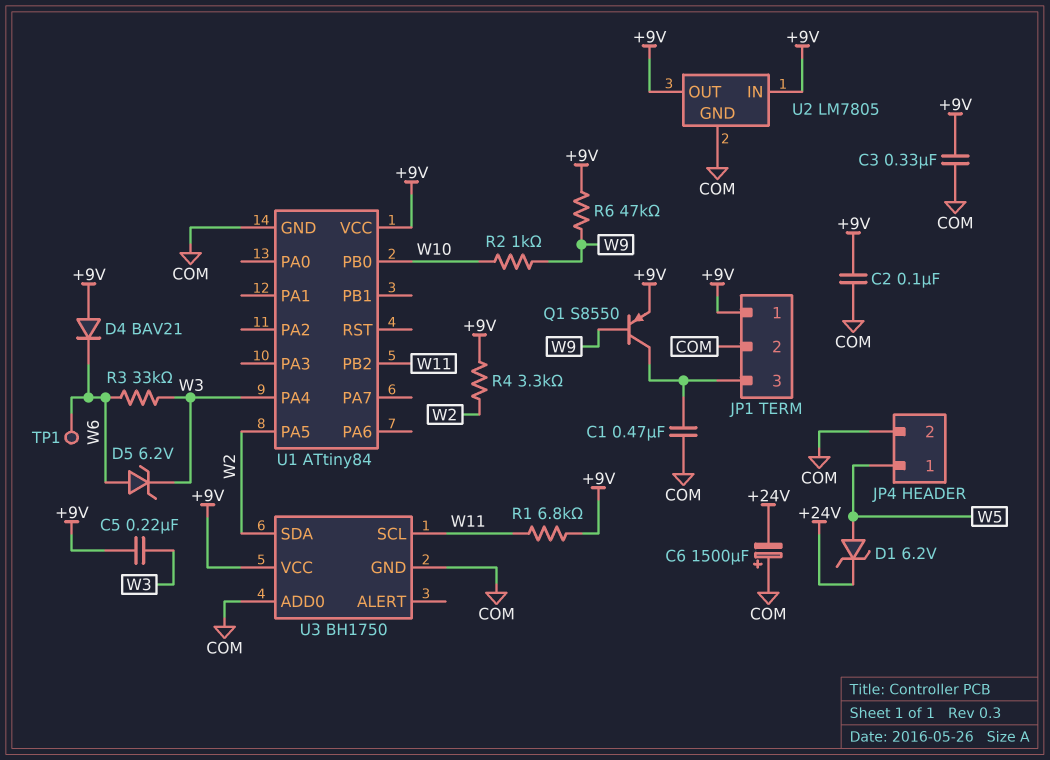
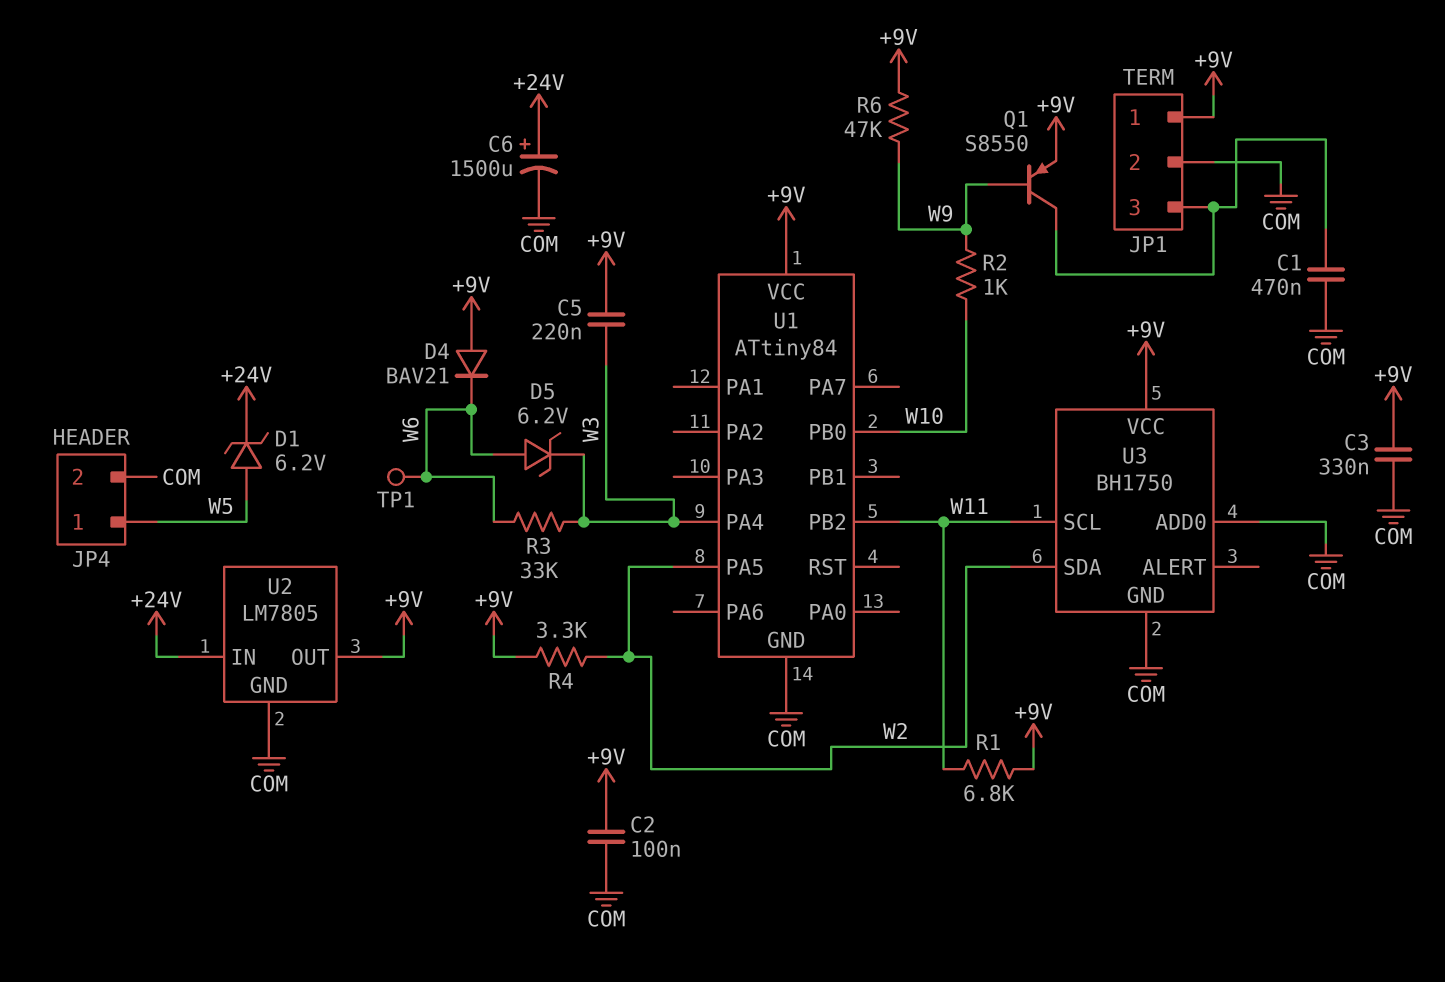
C6: 1500uF (plus COM, minus +24V) -> 1500uF (plus +24V, minus COM)
U2 pin IN: +9V -> +24V

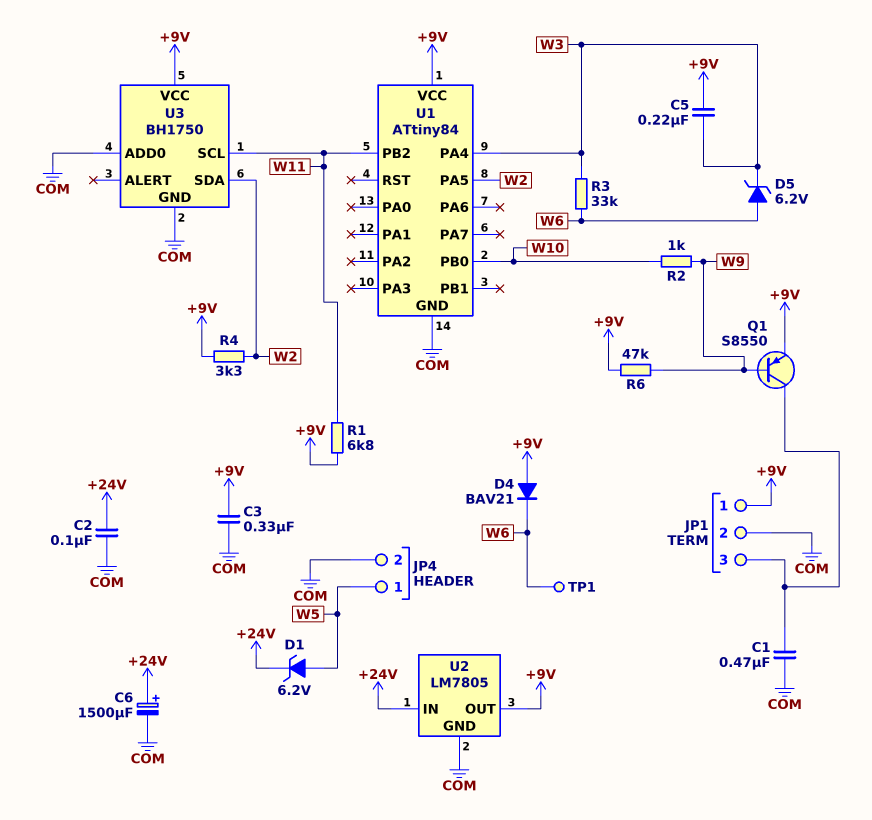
C2: 100nF (+9V, COM) -> 100nF (+24V, COM)

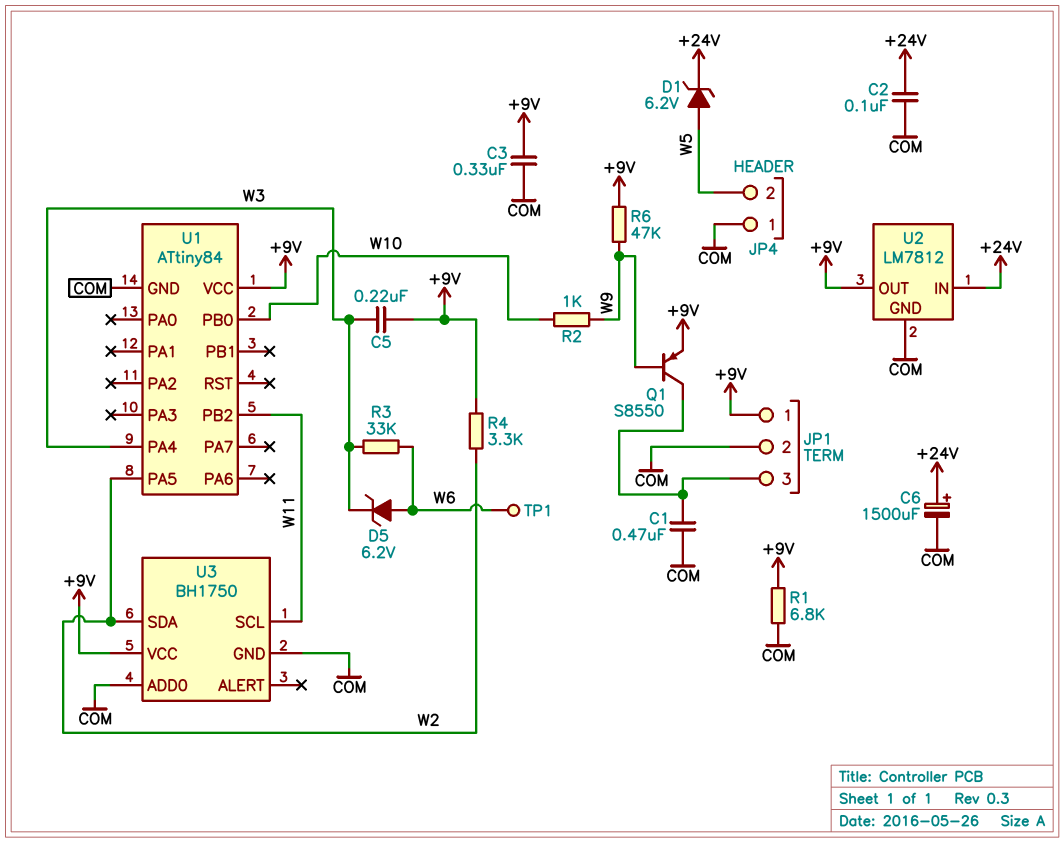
D4: diode BAV21 (A +9V, K W6) -> none
JP4 pin 1: W5 -> COM
JP4 pin 2: COM -> W5
R1: 6.8k (+9V, W11) -> 6.8k (+9V, COM)
U2: LM7805 -> LM7812

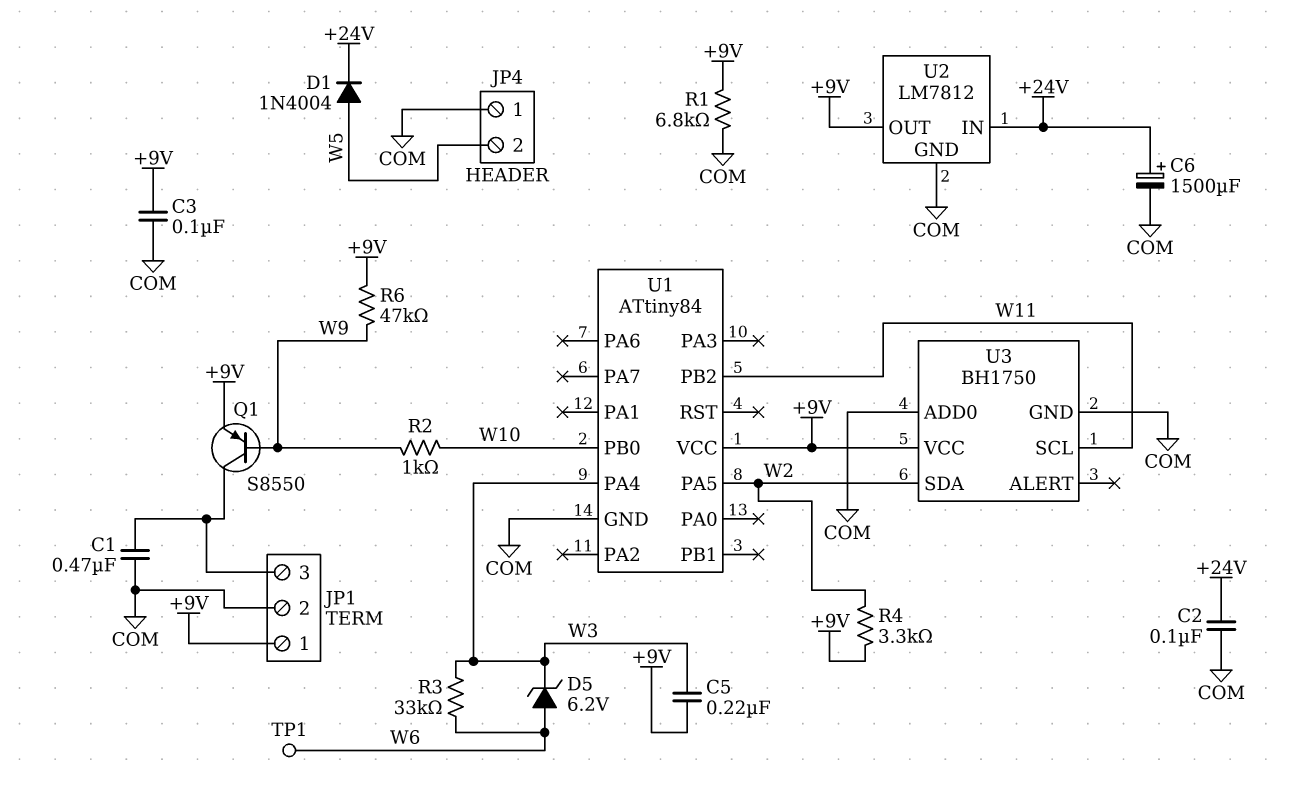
C3: 330nF (+9V, COM) -> 100nF (+9V, COM)
D1: zener 6.2V (A W5, K +24V) -> diode 1N4004 (A W5, K +24V)

